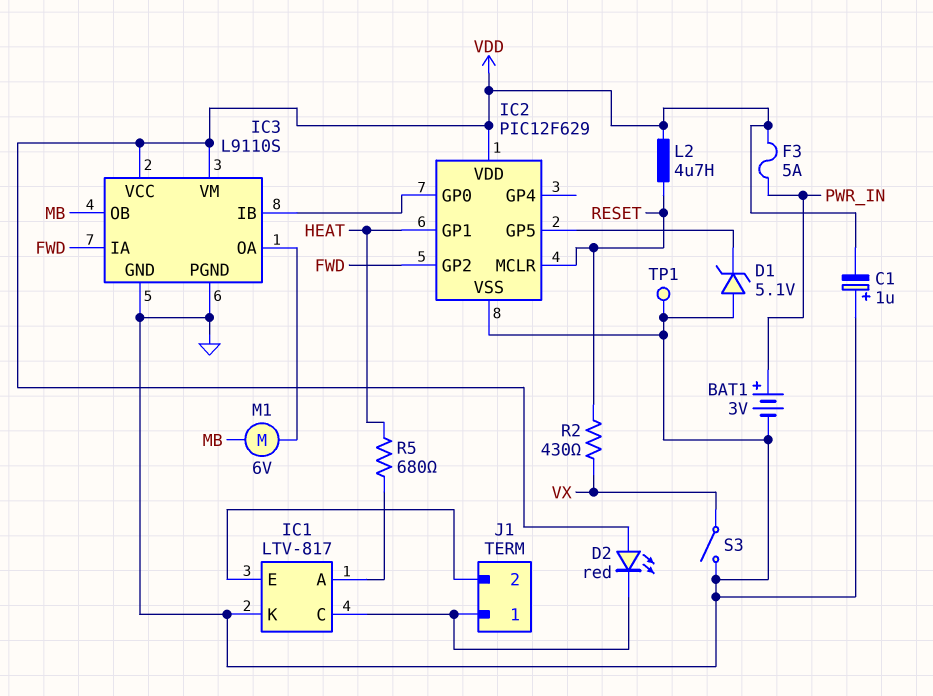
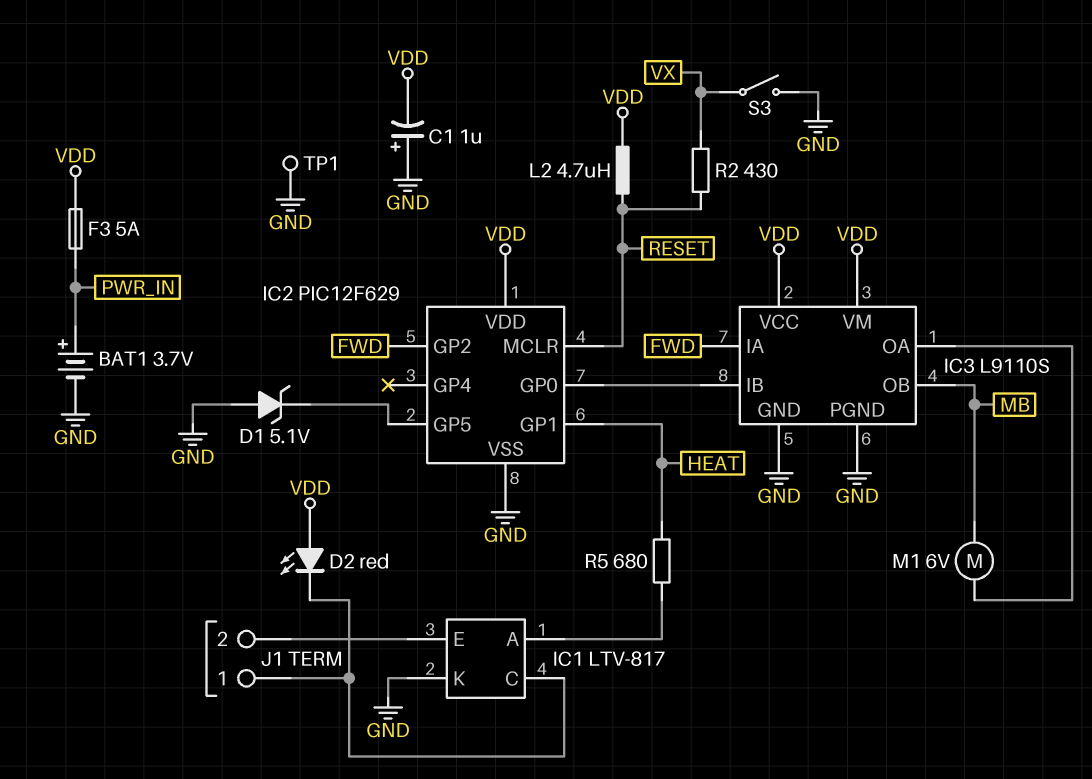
BAT1: 3V (plus PWR_IN, minus GND) -> 3.7V (plus PWR_IN, minus GND)

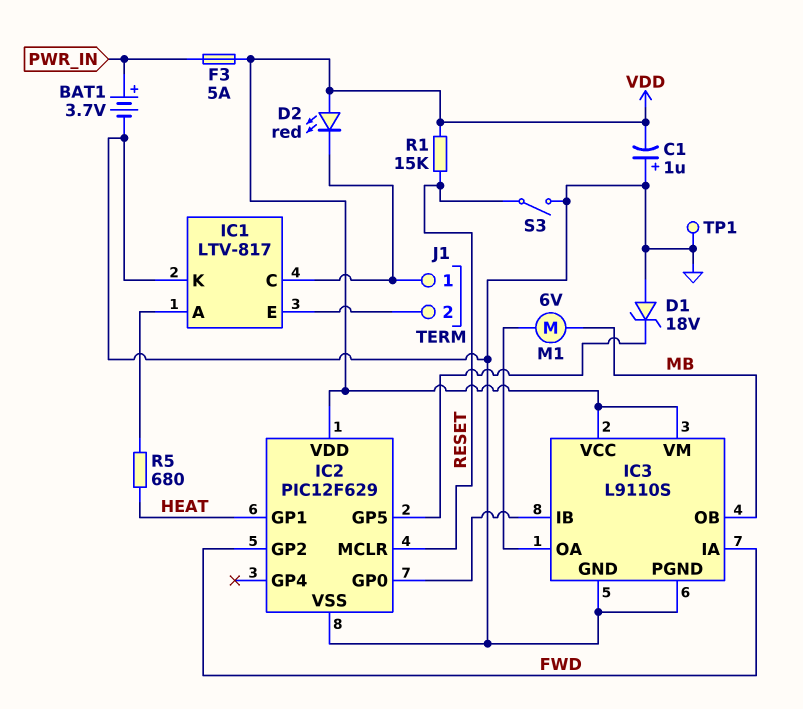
D1: zener 5.1V (A GND, K IC2/GP5) -> zener 18V (A GND, K IC2/GP5)
L2: 4.7uH (RESET, VDD) -> none
R1: none -> 15k (RESET, VDD)
R2: 430 (RESET, VX) -> none
S3: switch (GND, VX) -> switch (GND, RESET)

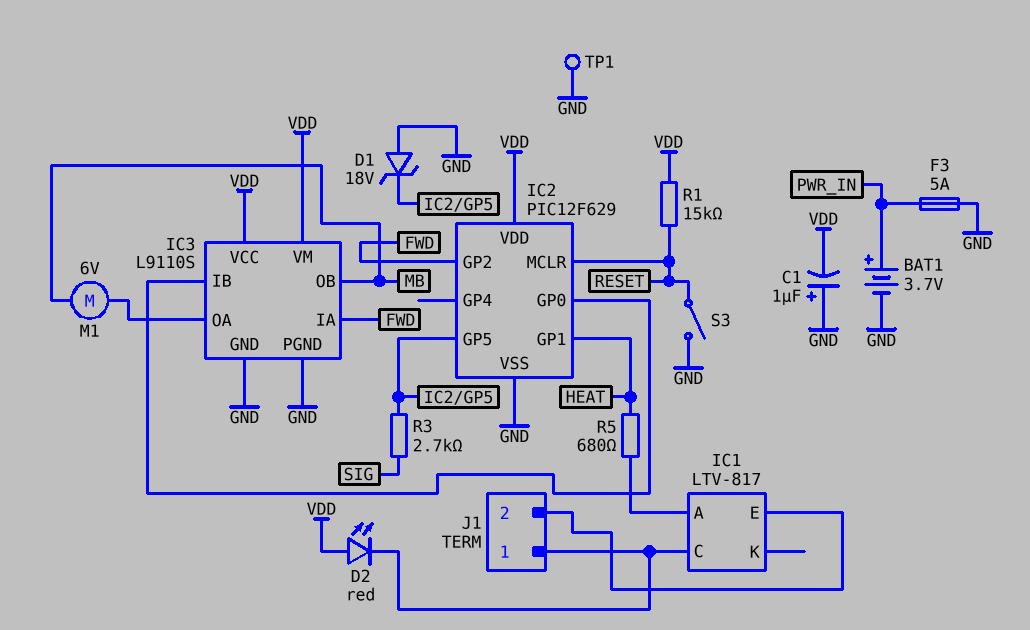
F3: 5A (PWR_IN, VDD) -> 5A (GND, PWR_IN)
IC1 pin K: GND -> none
R3: none -> 2.7k (IC2/GP5, SIG)

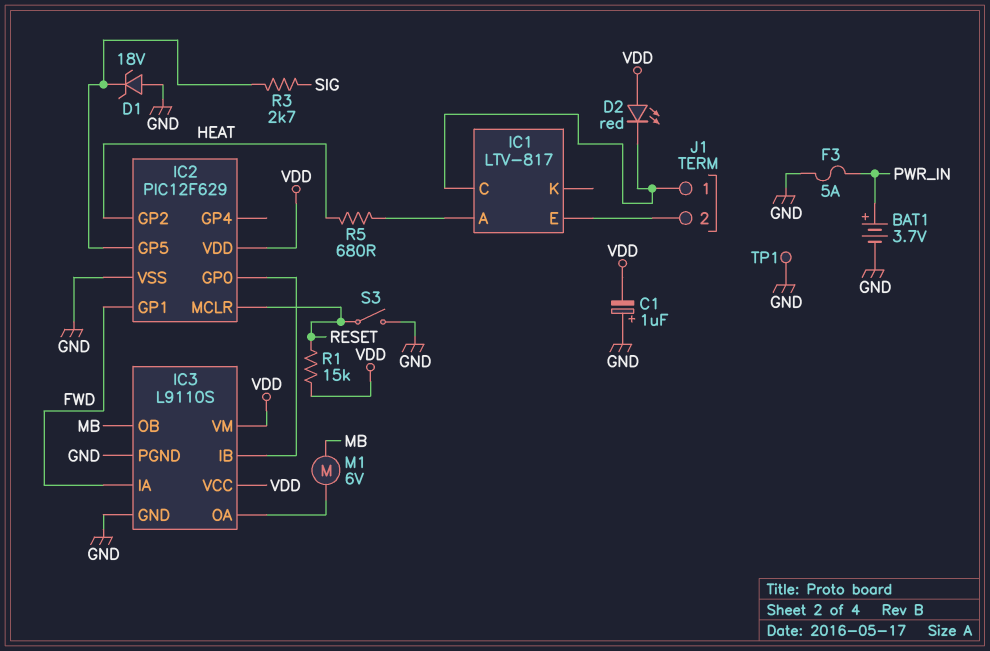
IC2 pin GP1: HEAT -> FWD
IC2 pin GP2: FWD -> HEAT

